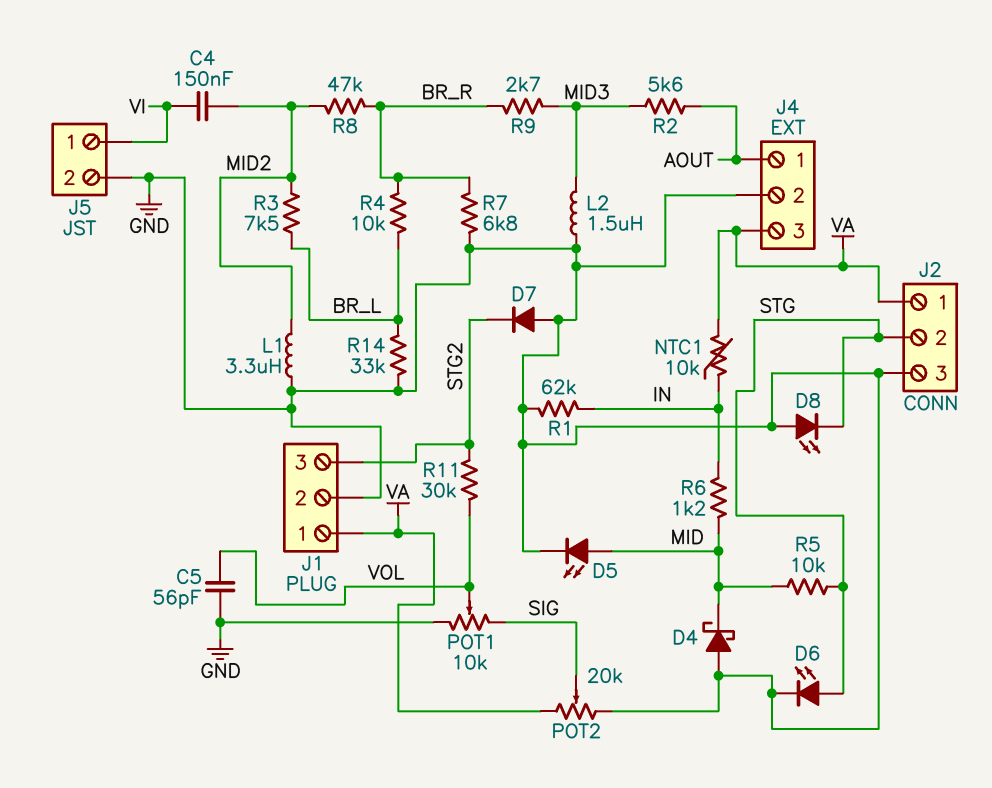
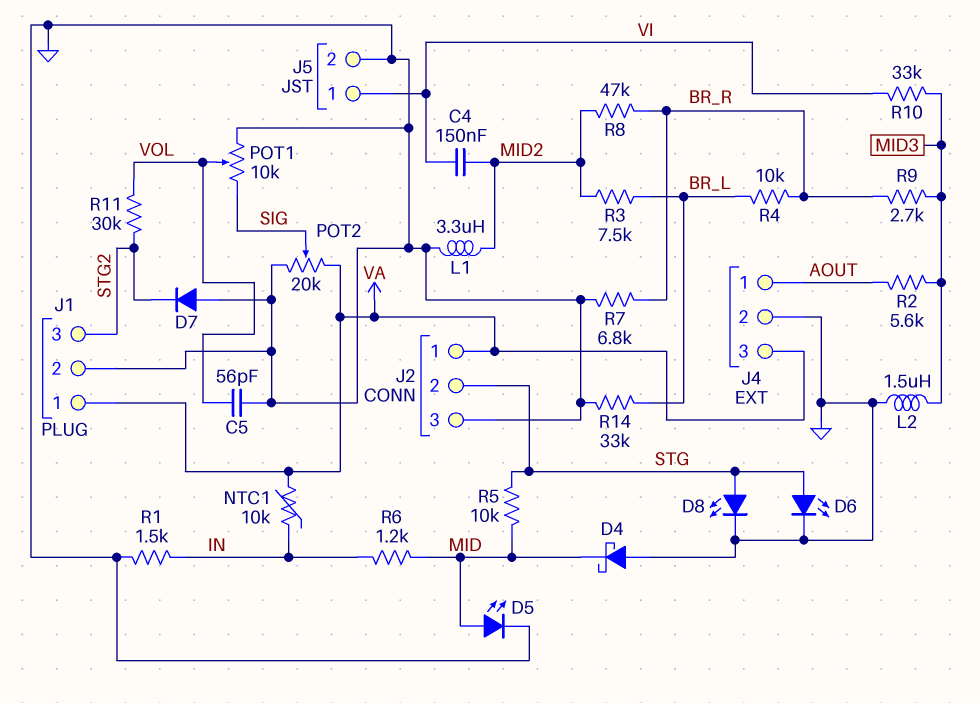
D8: LED (A GND, K STG) -> LED (A STG, K GND)
R1: 62k (GND, IN) -> 1.5k (GND, IN)
R10: none -> 33k (MID3, VI)

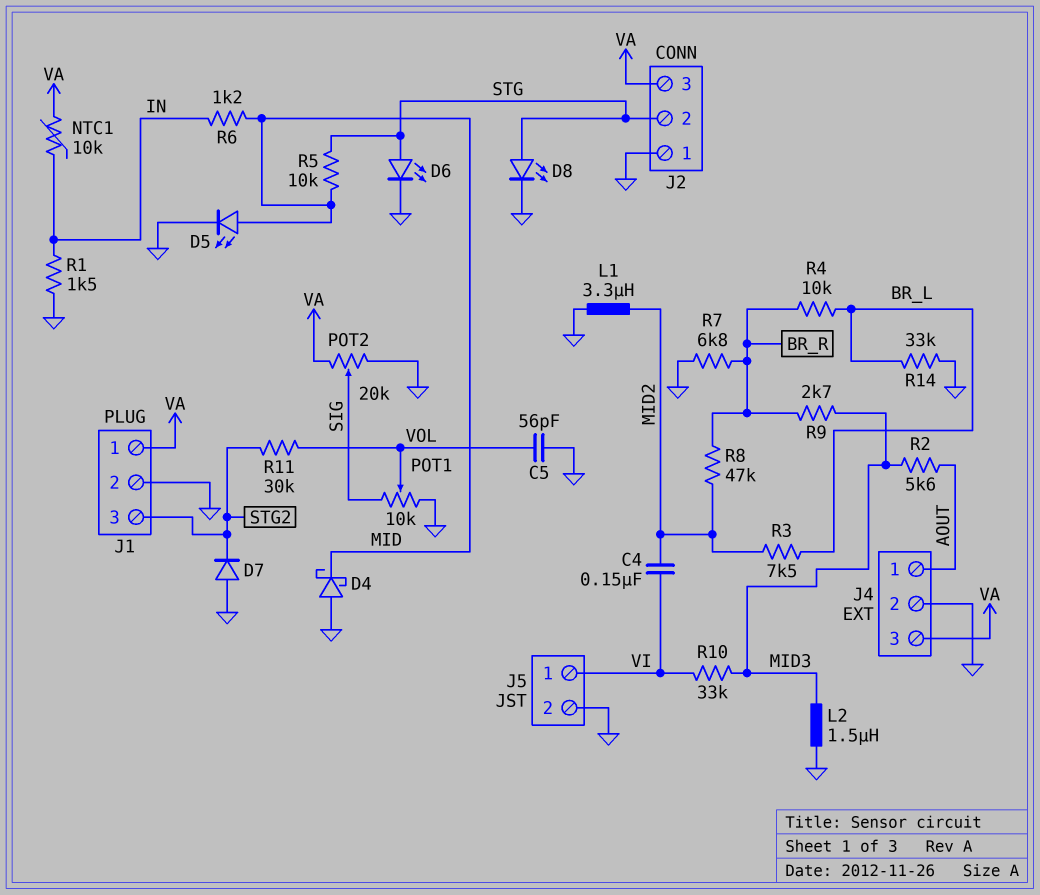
J2 pin 1: VA -> GND
J2 pin 3: GND -> VA

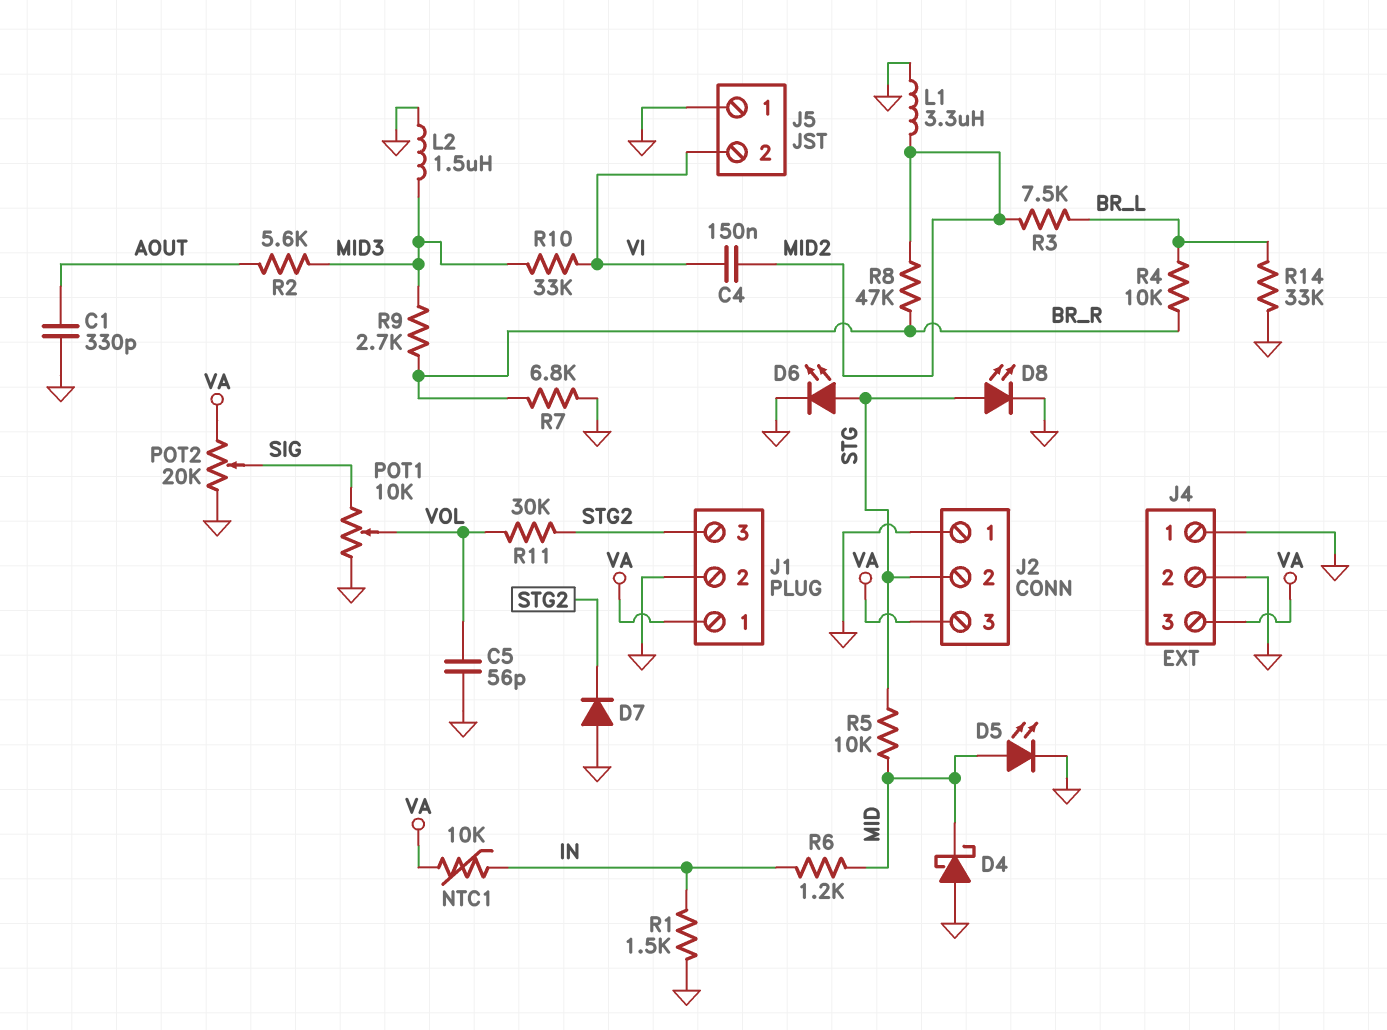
C1: none -> 330pF (AOUT, GND)
J4 pin 1: AOUT -> GND
J5 pin 1: VI -> GND
J5 pin 2: GND -> VI

